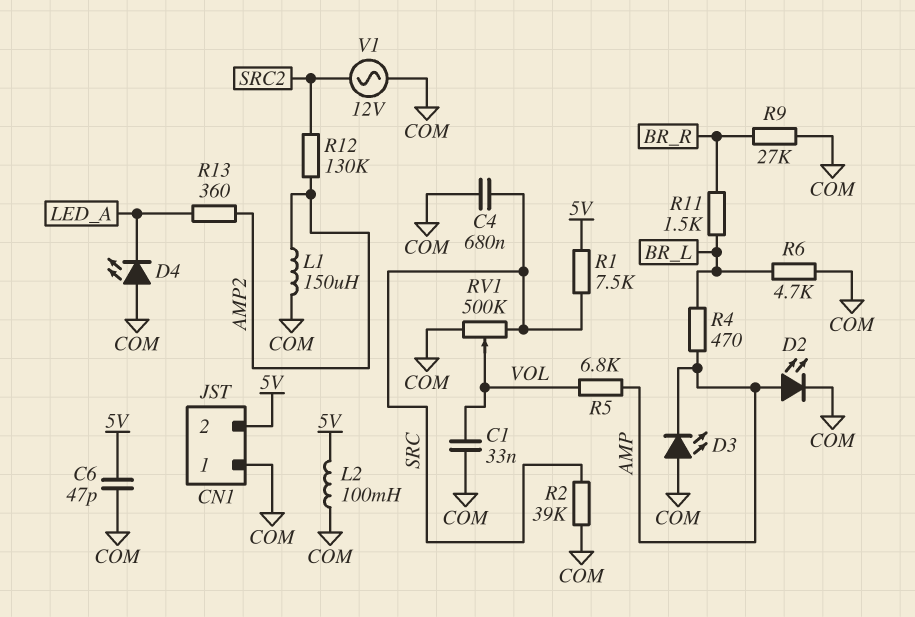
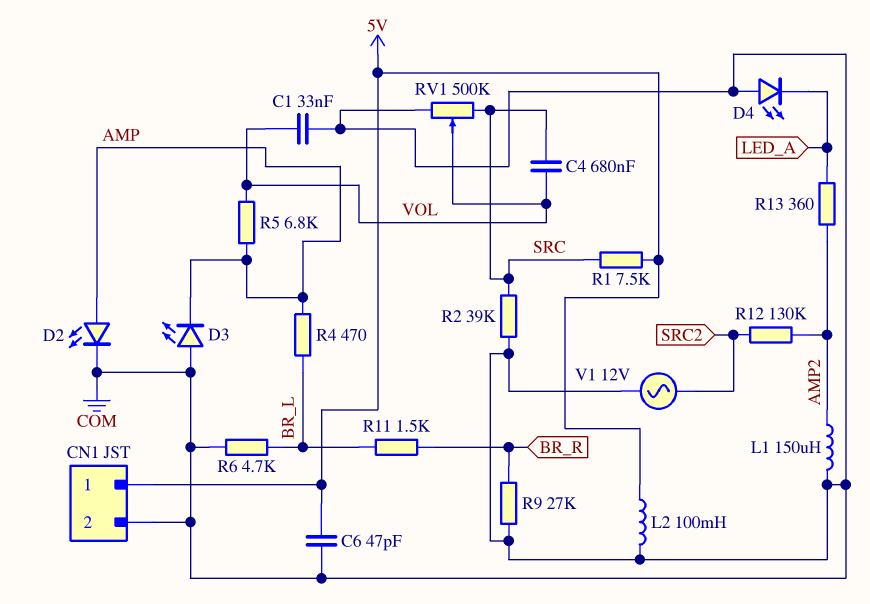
C4: 680nF (COM, SRC) -> 680nF (SRC, VOL)
CN1 pin 1: COM -> 5V
CN1 pin 2: 5V -> COM

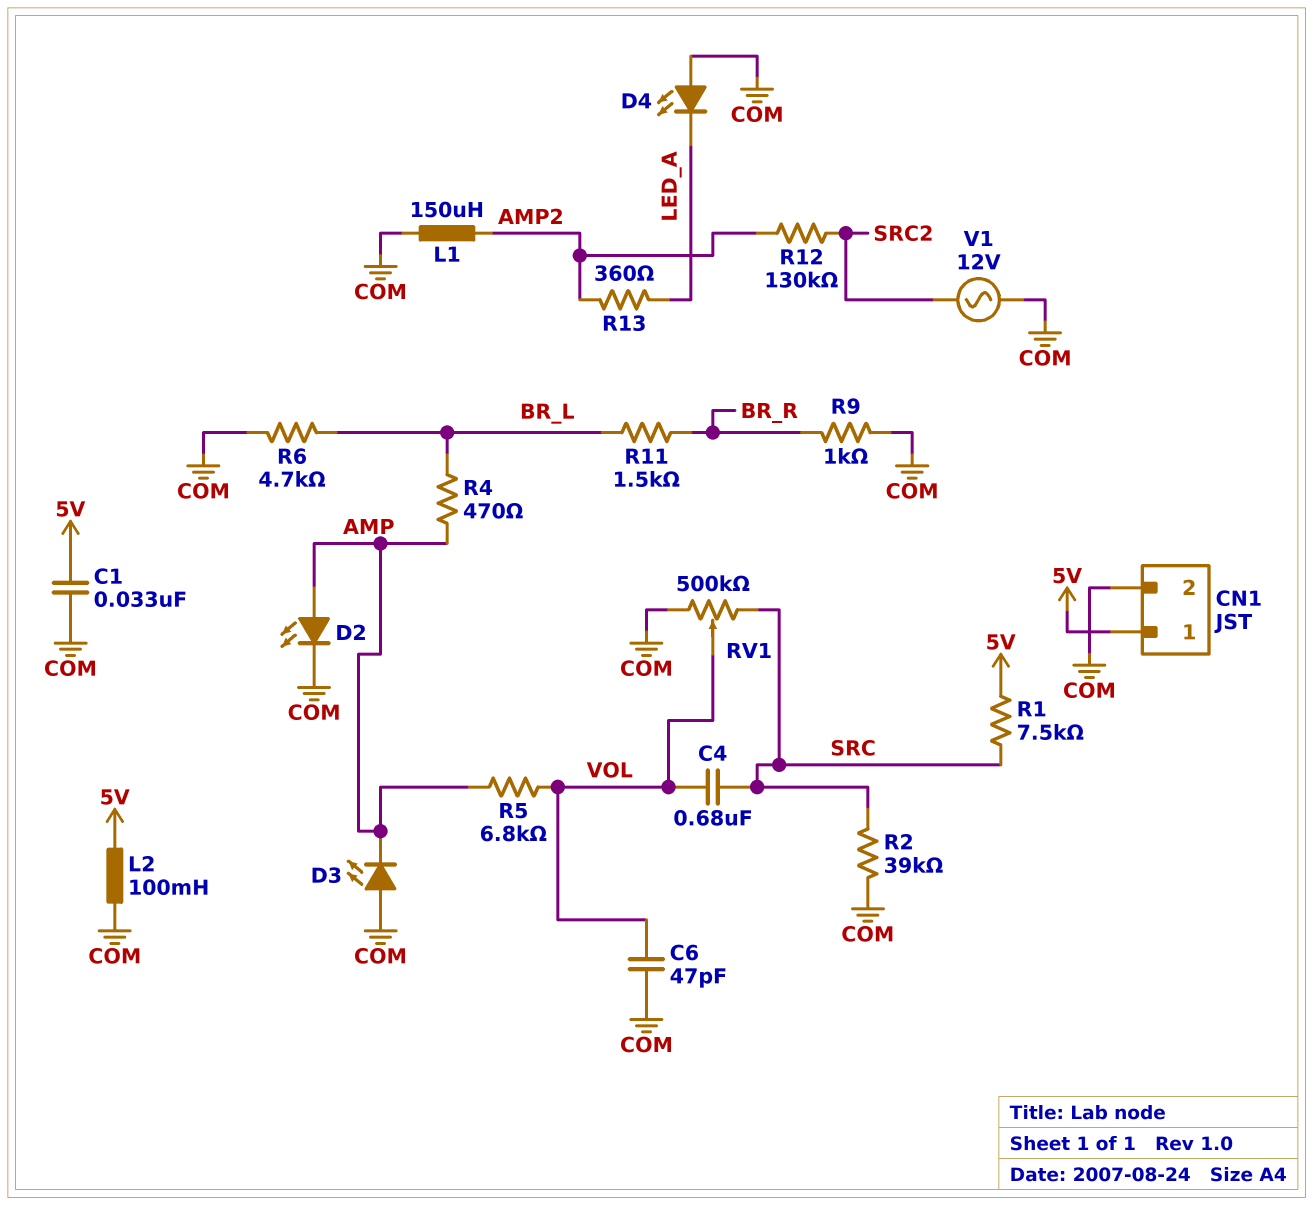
C1: 33nF (COM, VOL) -> 33nF (5V, COM)
C6: 47pF (5V, COM) -> 47pF (COM, VOL)
R9: 27k (BR_R, COM) -> 1k (BR_R, COM)

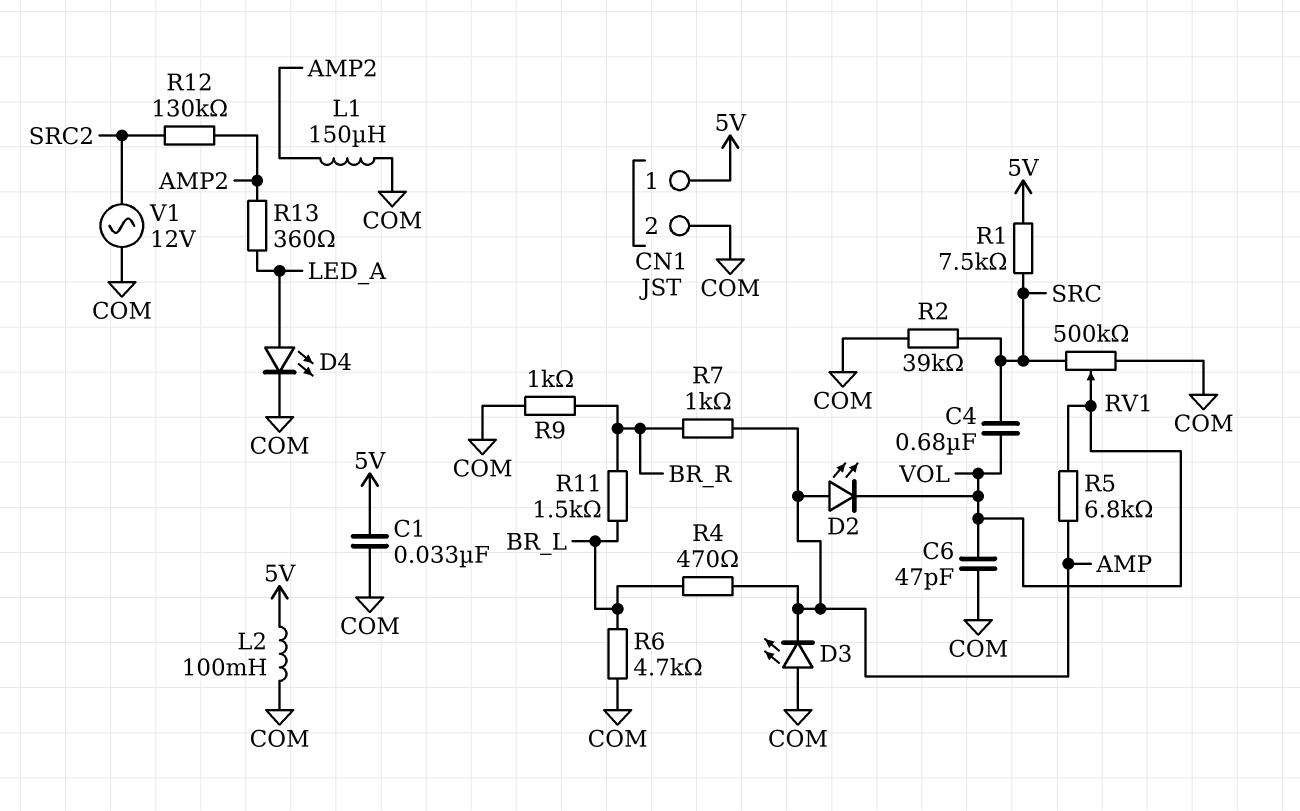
D2: LED (A AMP, K COM) -> LED (A AMP, K VOL)
D4: LED (A COM, K LED_A) -> LED (A LED_A, K COM)
R7: none -> 1k (AMP, BR_R)

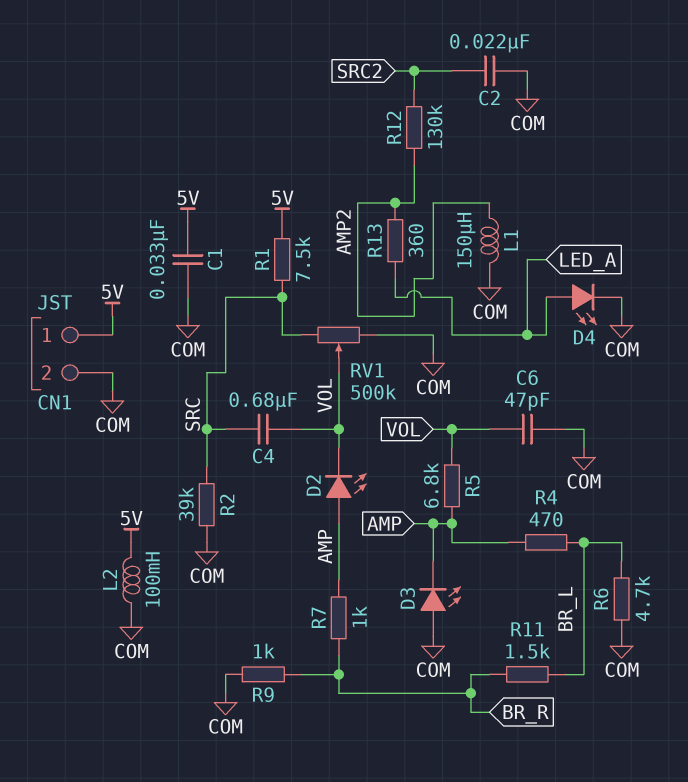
C2: none -> 22nF (COM, SRC2)
V1: AC 12V (COM, SRC2) -> none

